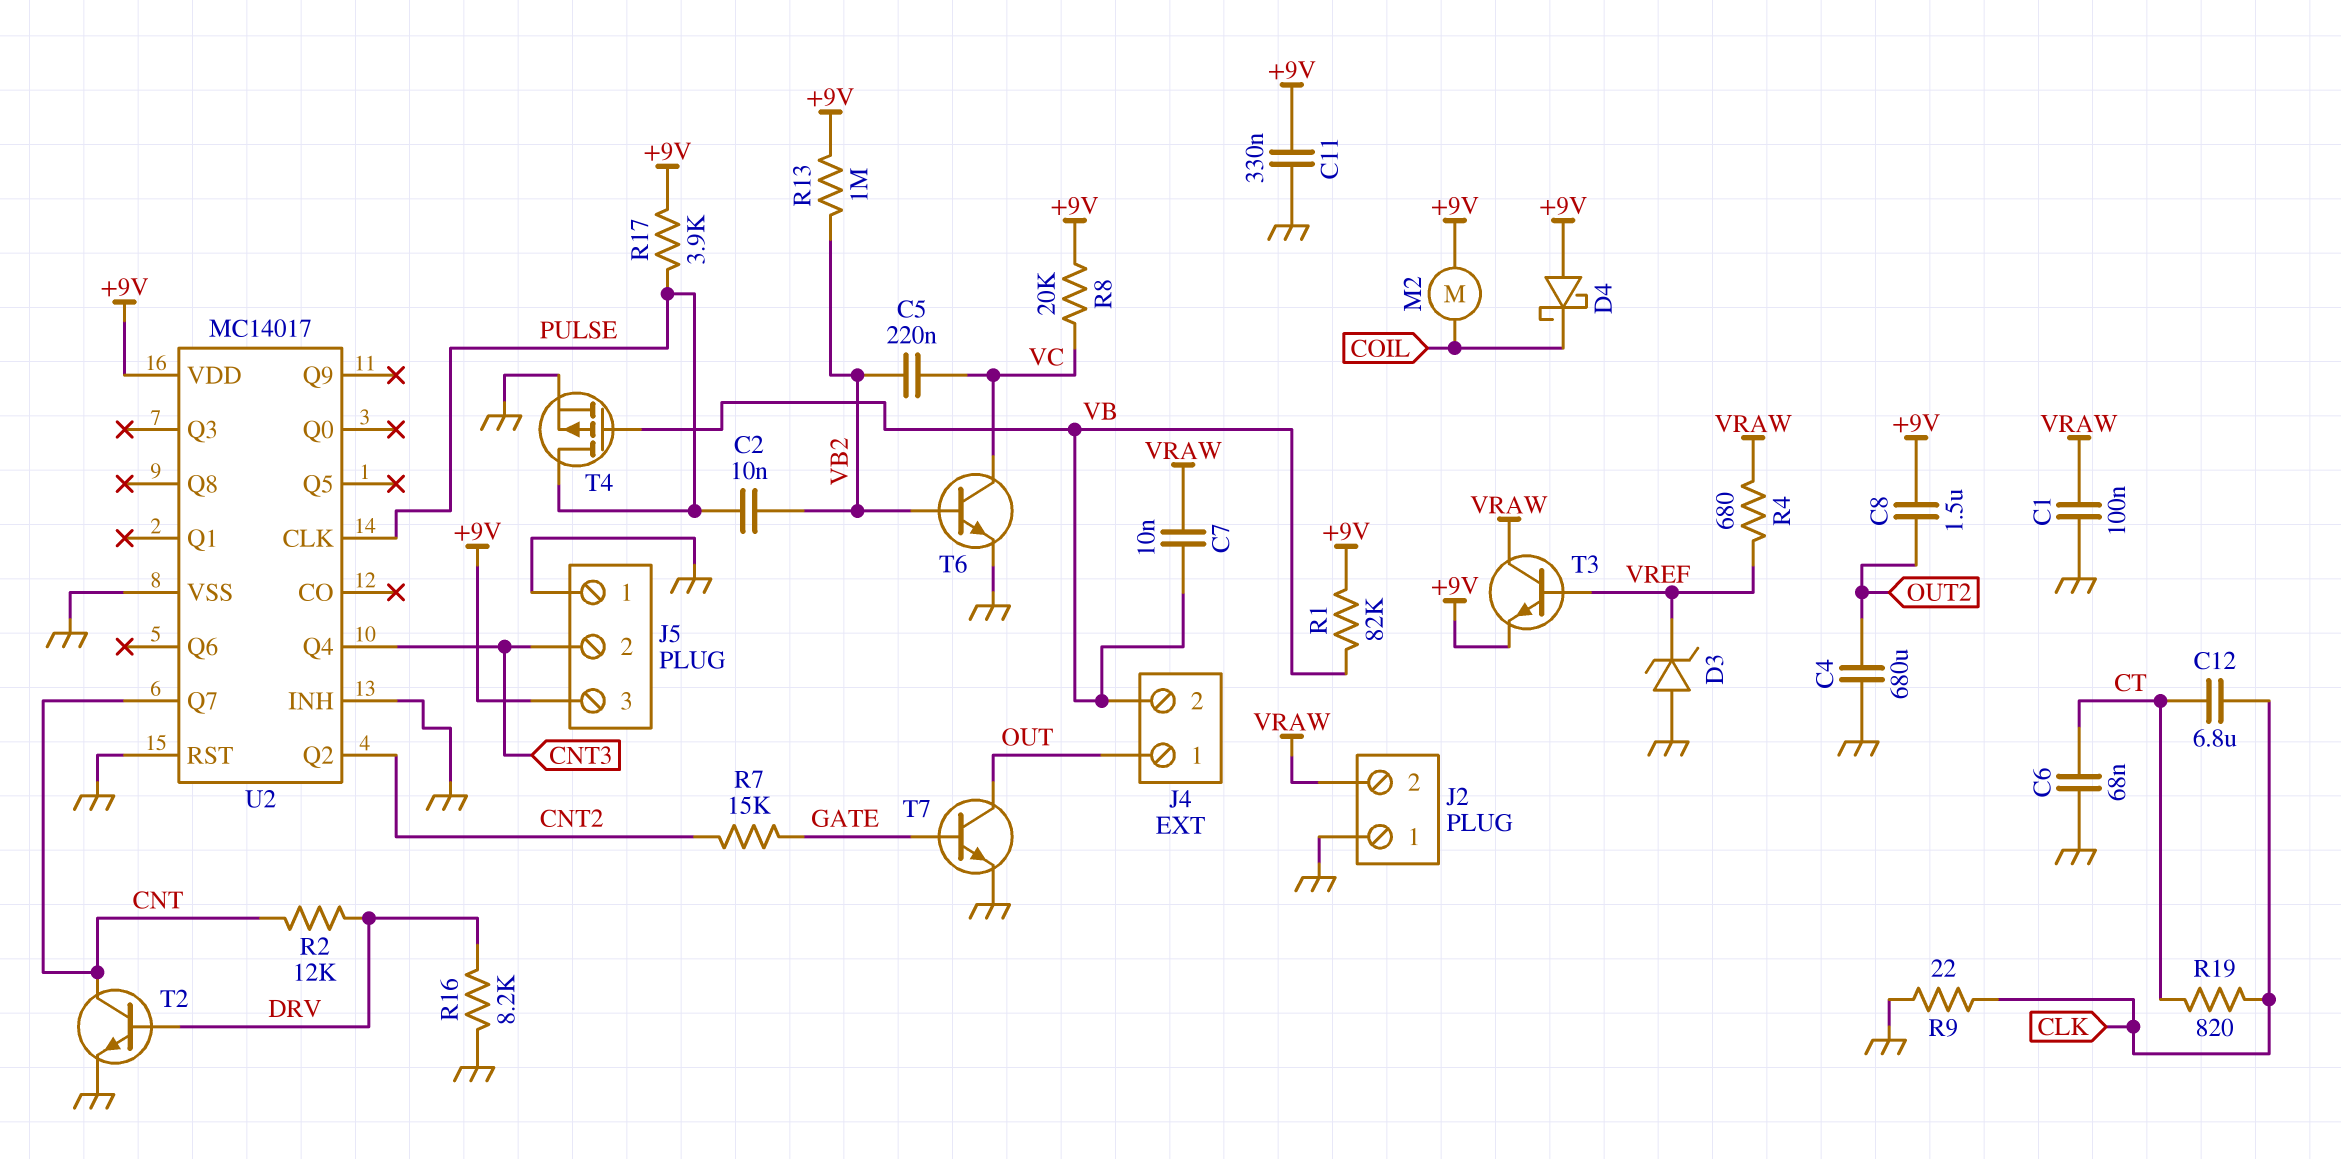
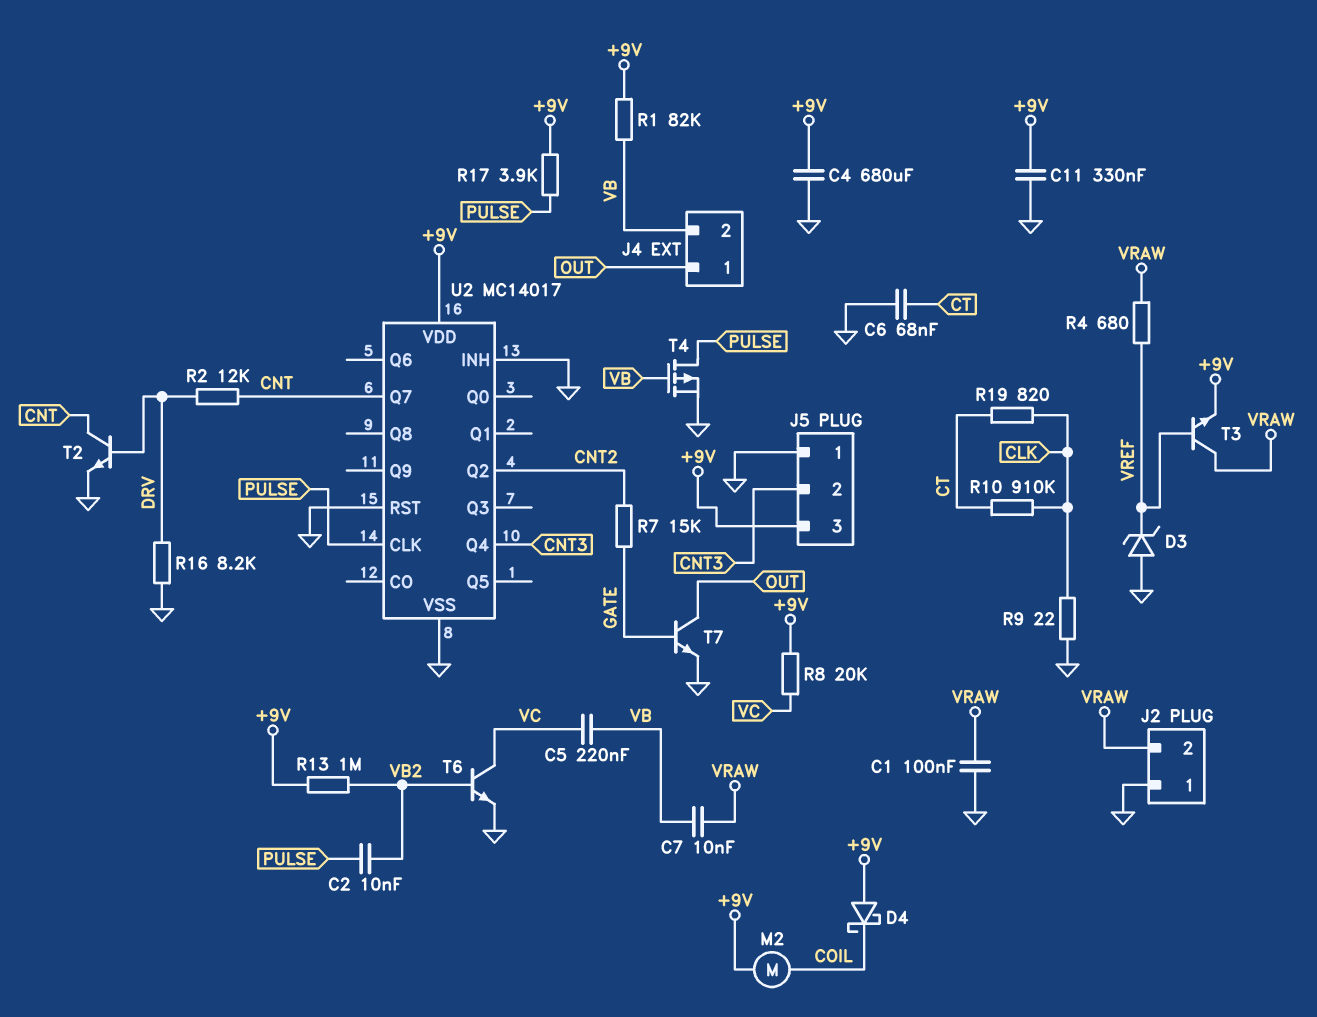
C4: 680uF (GND, OUT2) -> 680uF (+9V, GND)
C5: 220nF (VB2, VC) -> 220nF (VB, VC)
C8: 1.5uF (+9V, OUT2) -> none
C12: 6.8uF (CLK, CT) -> none
R10: none -> 910k (CLK, CT)

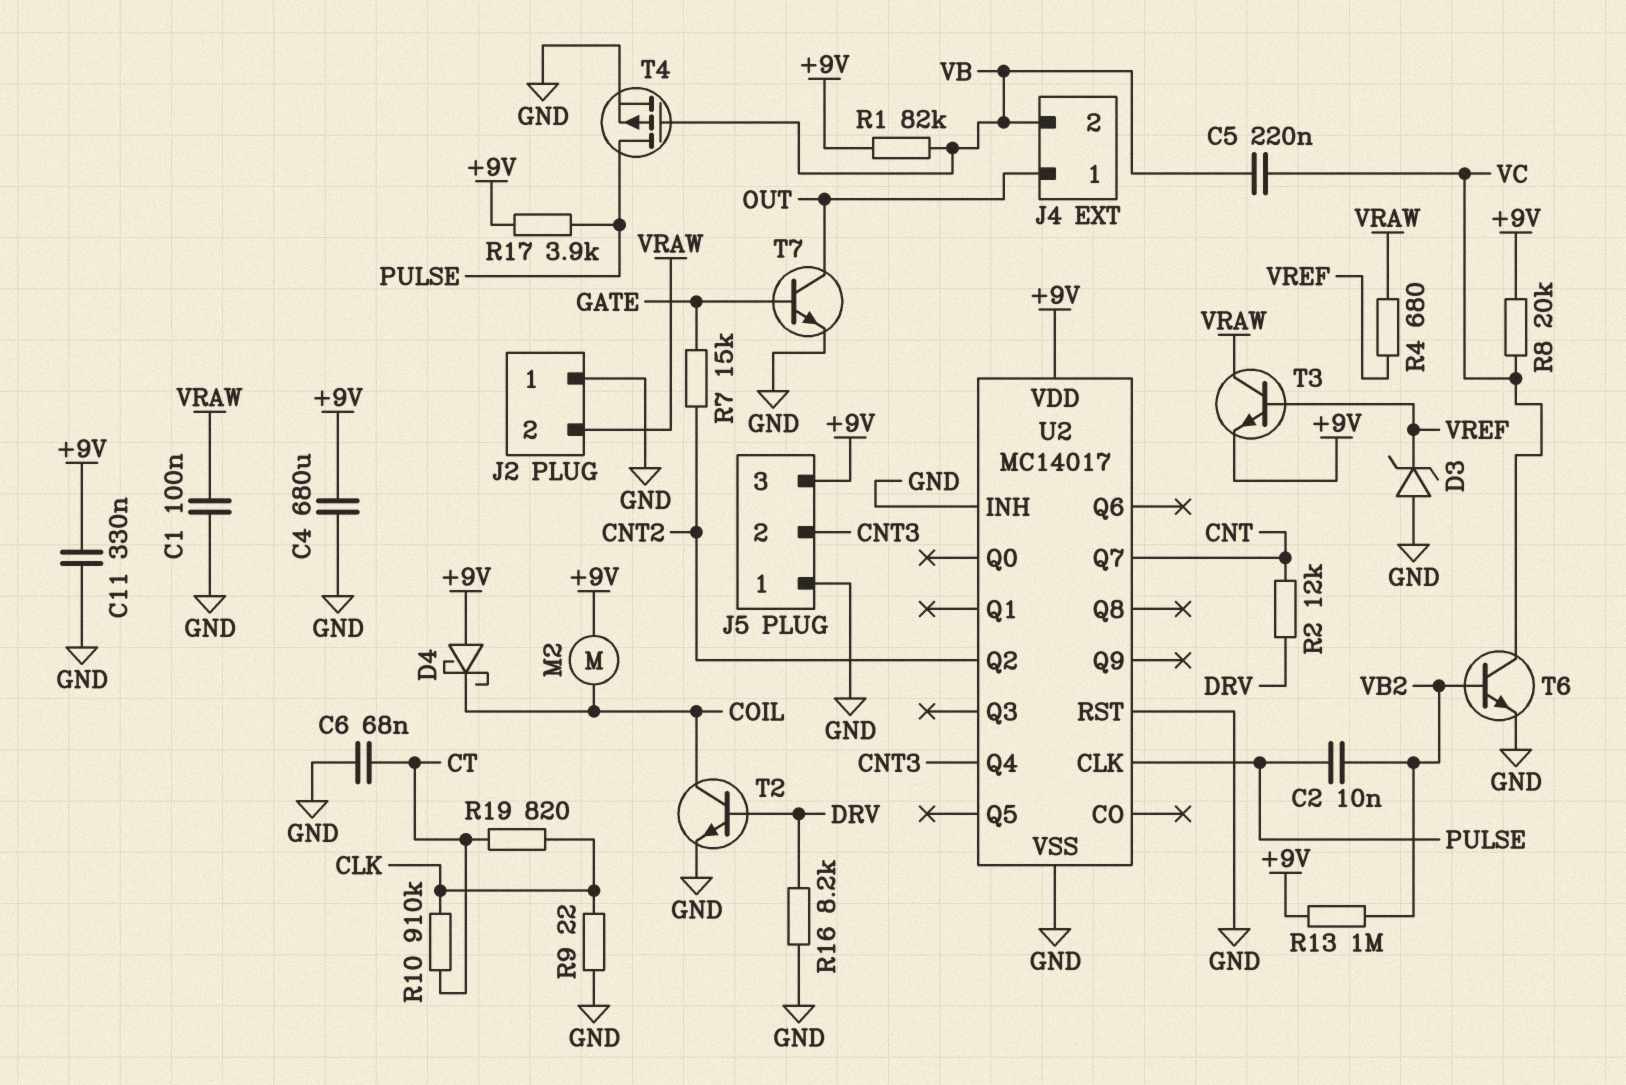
C7: 10nF (VB, VRAW) -> none
T2: NPN (B DRV, C CNT, E GND) -> NPN (B DRV, C COIL, E GND)

